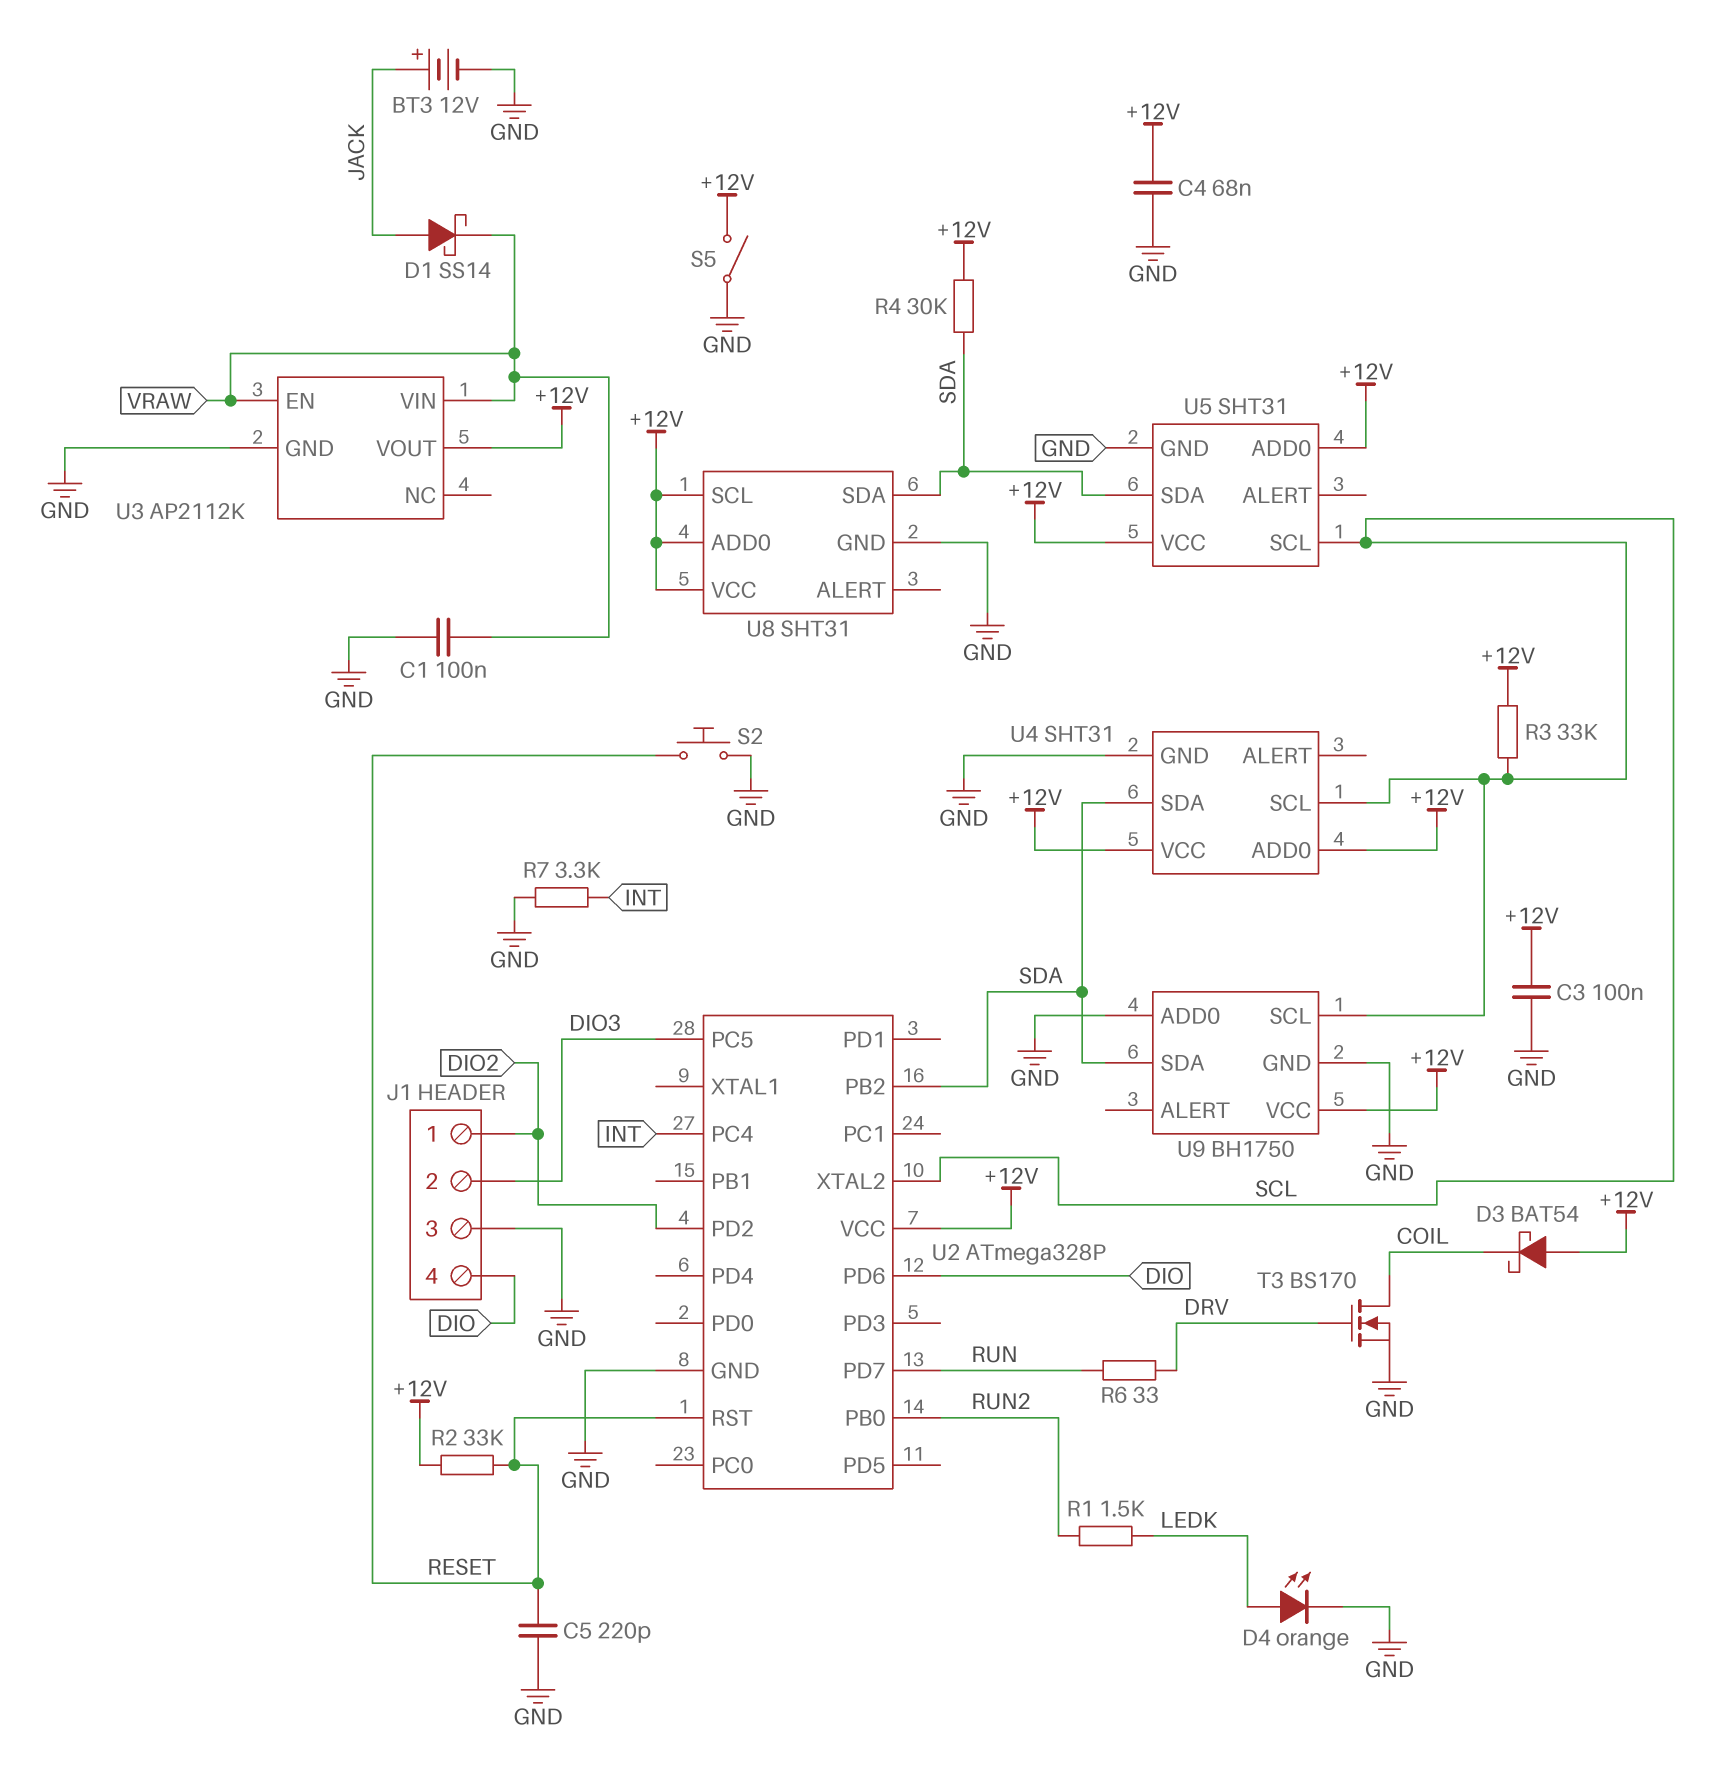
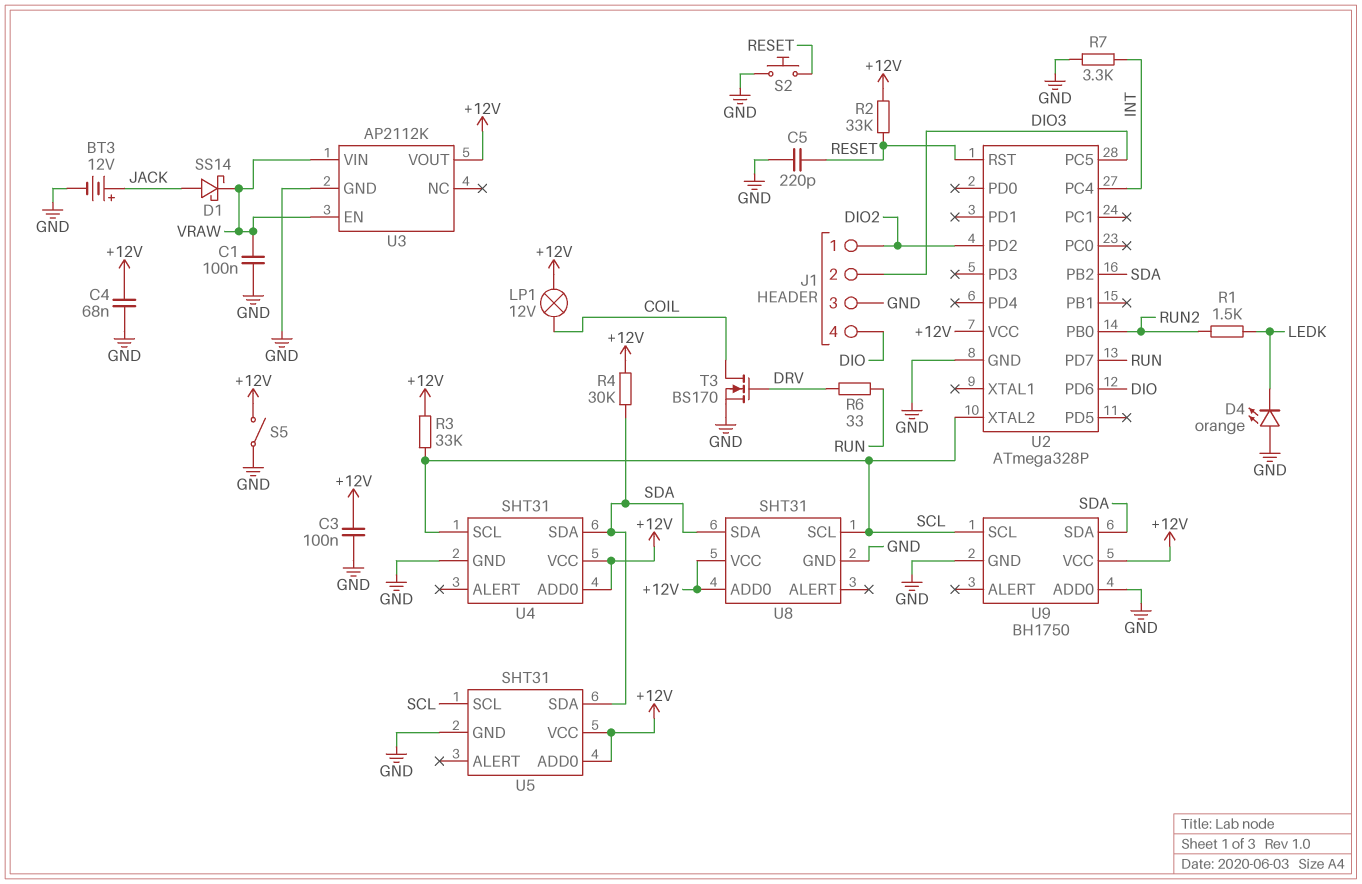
D3: schottky BAT54 (A +12V, K COIL) -> none
D4: LED orange (A LEDK, K GND) -> LED orange (A GND, K LEDK)
LP1: none -> lamp 12V (+12V, COIL)
U8 pin SCL: +12V -> SCL

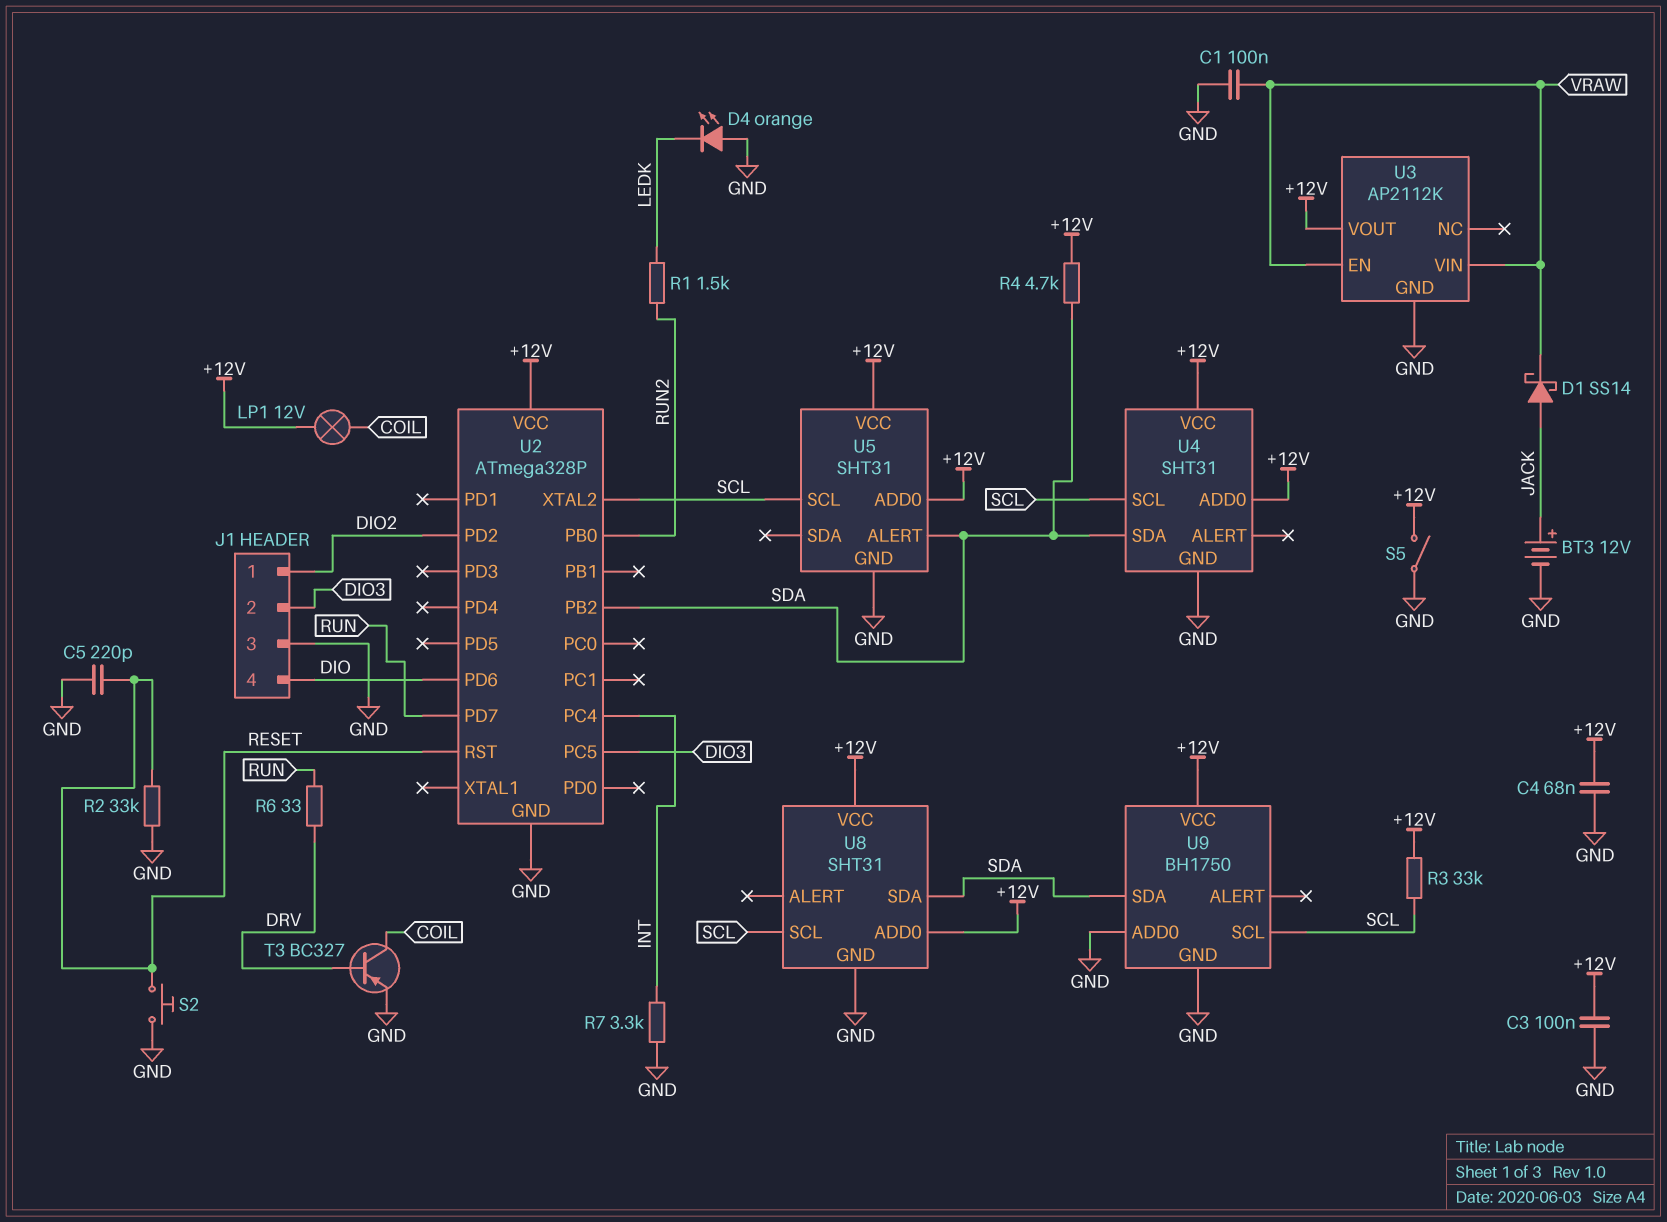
R2: 33k (+12V, RESET) -> 33k (GND, RESET)
R4: 30k (+12V, SDA) -> 4.7k (+12V, SDA)
T3: NMOS BS170 (G DRV, D COIL, S GND) -> PNP BC327 (B DRV, C COIL, E GND)
U5 pin ALERT: none -> SDA
U5 pin SDA: SDA -> none

